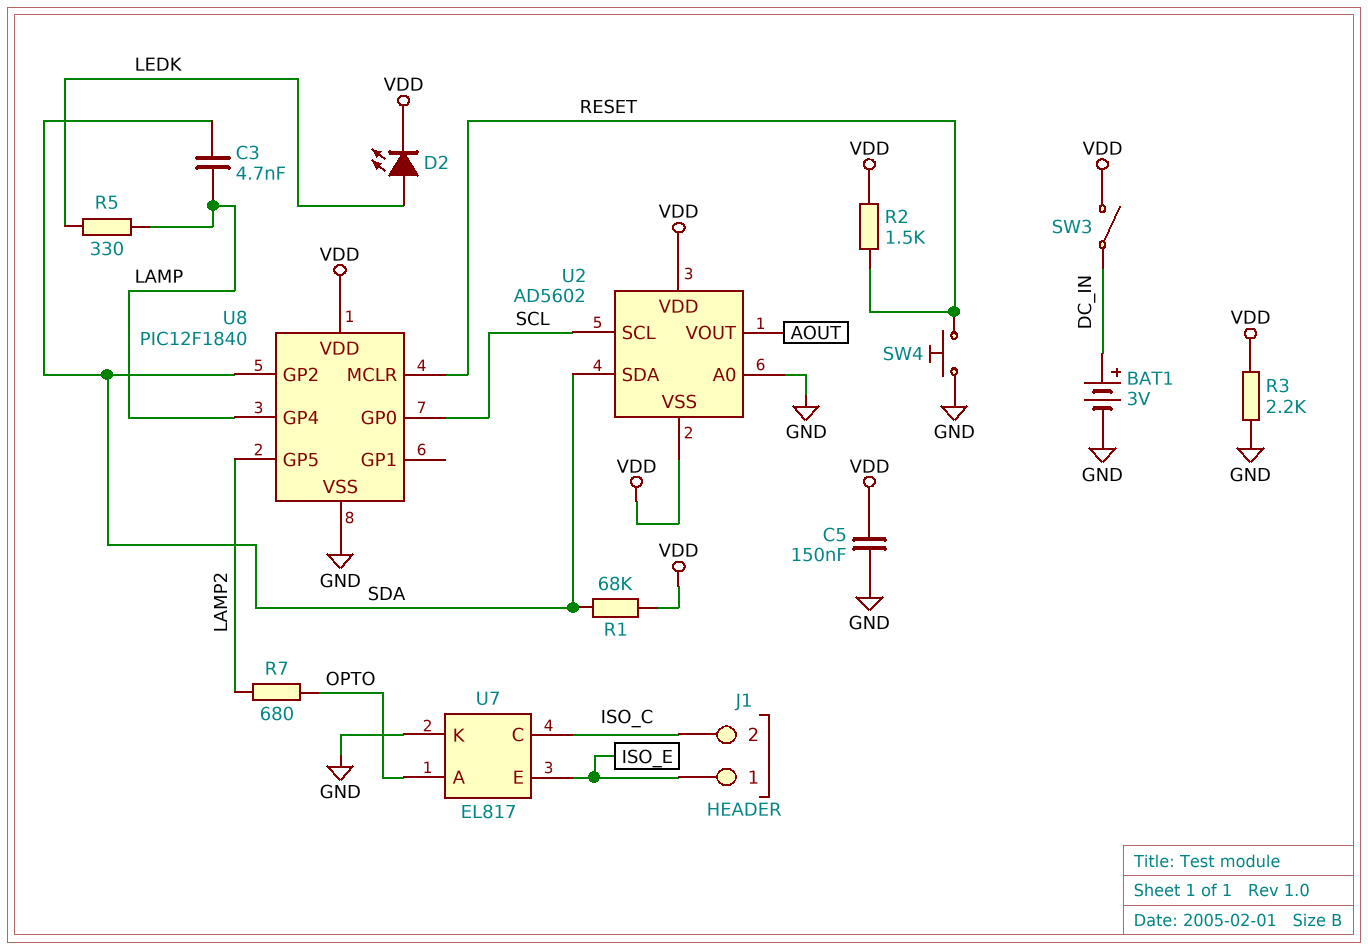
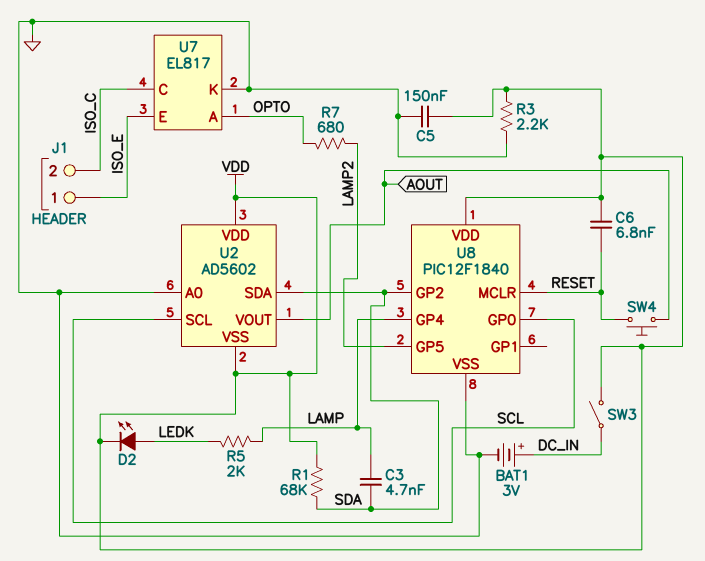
C6: none -> 6.8nF (RESET, VDD)
R2: 1.5k (RESET, VDD) -> none
R5: 330 (LAMP, LEDK) -> 2k (LAMP, LEDK)
SW4: button (GND, RESET) -> button (AOUT, RESET)

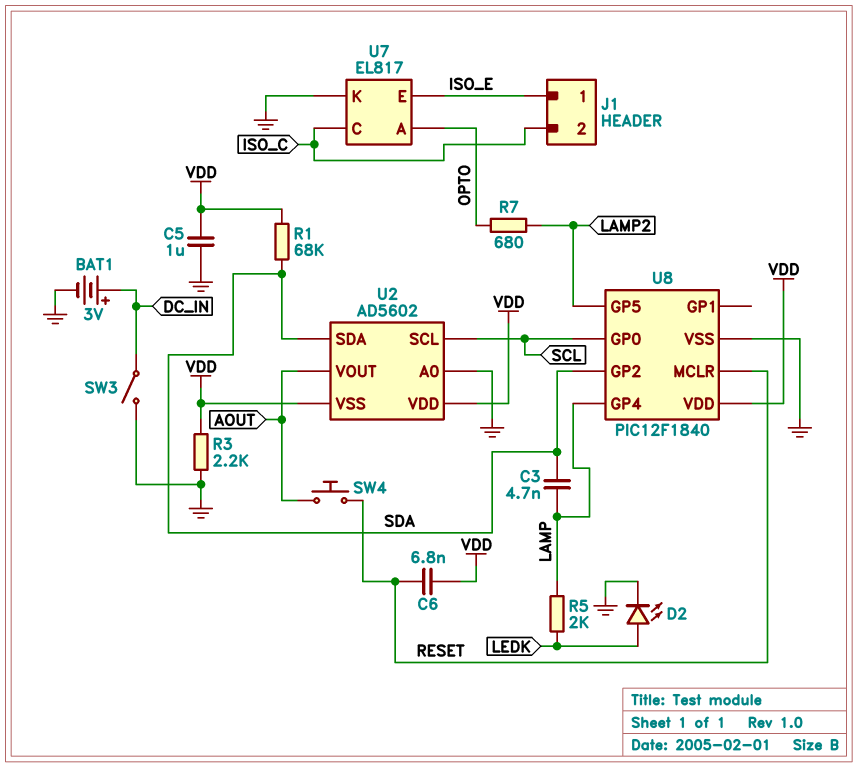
C5: 150nF (GND, VDD) -> 1uF (GND, VDD)
D2: LED (A LEDK, K VDD) -> LED (A LEDK, K GND)
SW3: switch (DC_IN, VDD) -> switch (DC_IN, GND)

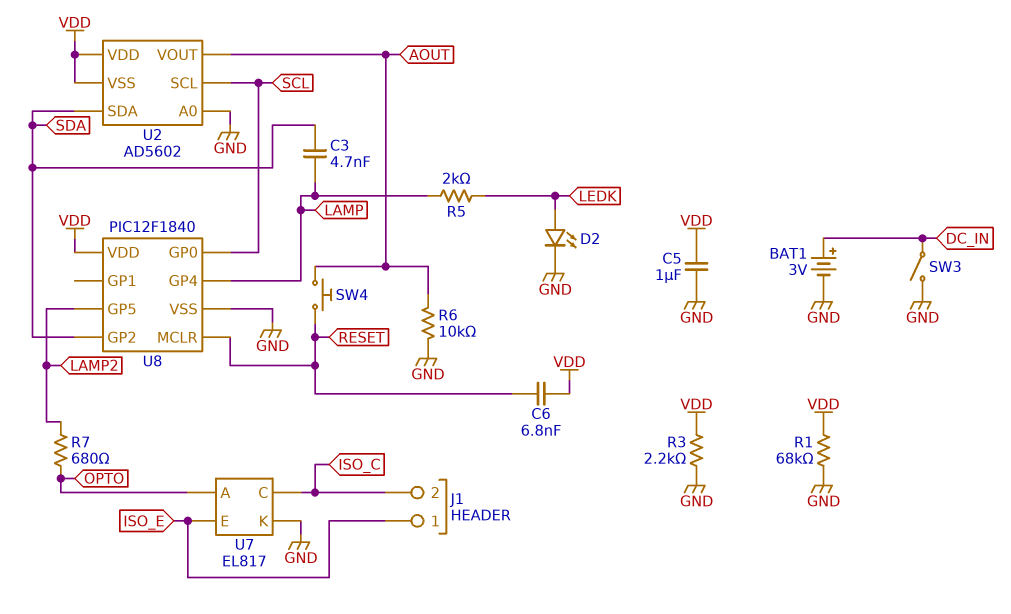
R1: 68k (SDA, VDD) -> 68k (GND, VDD)
R6: none -> 10k (AOUT, GND)

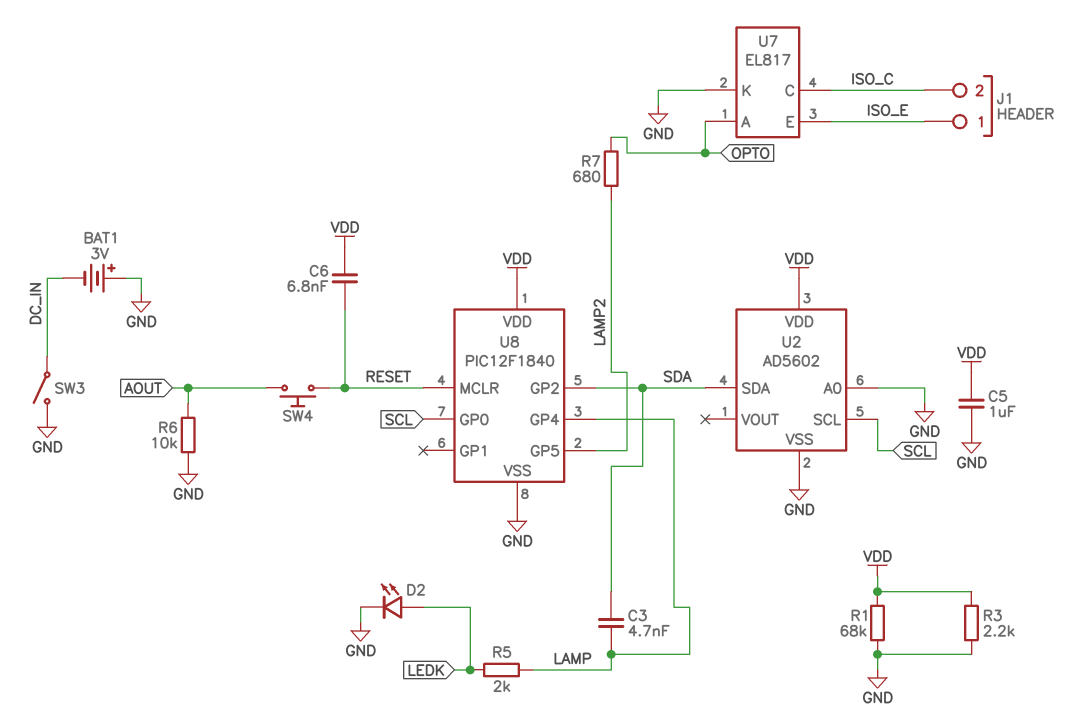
BAT1: 3V (plus DC_IN, minus GND) -> 3V (plus GND, minus DC_IN)
U2 pin VOUT: AOUT -> none
U2 pin VSS: VDD -> GND

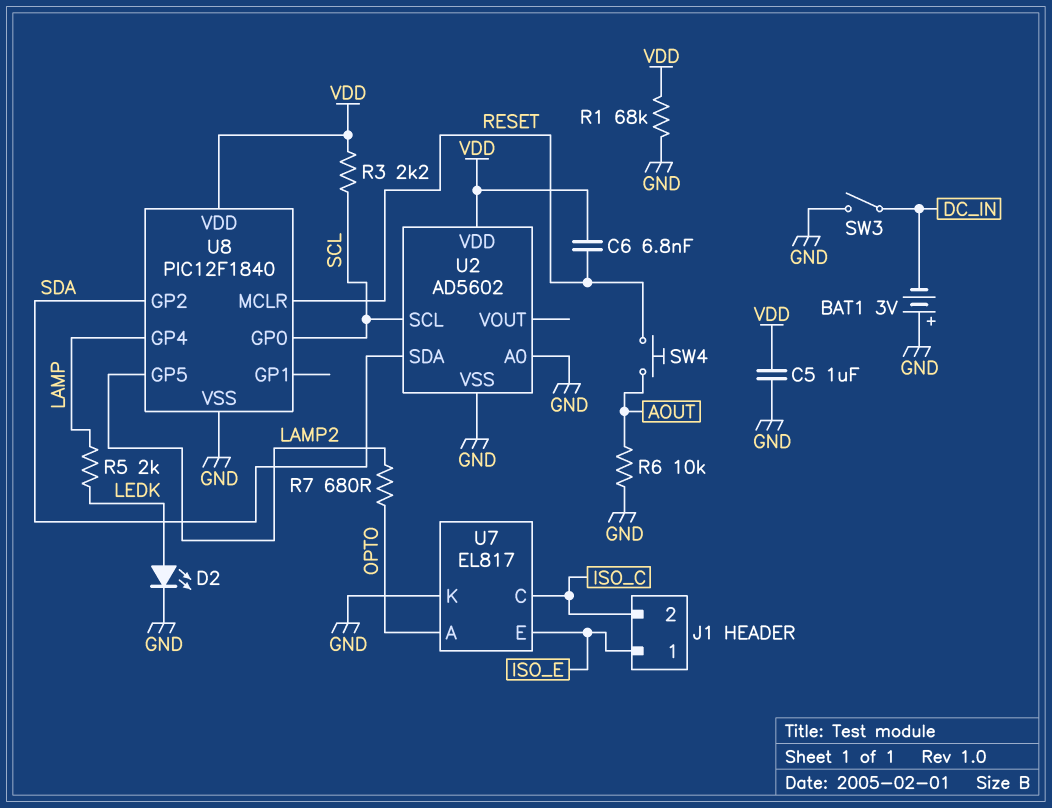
C3: 4.7nF (LAMP, SDA) -> none
R3: 2.2k (GND, VDD) -> 2.2k (SCL, VDD)

